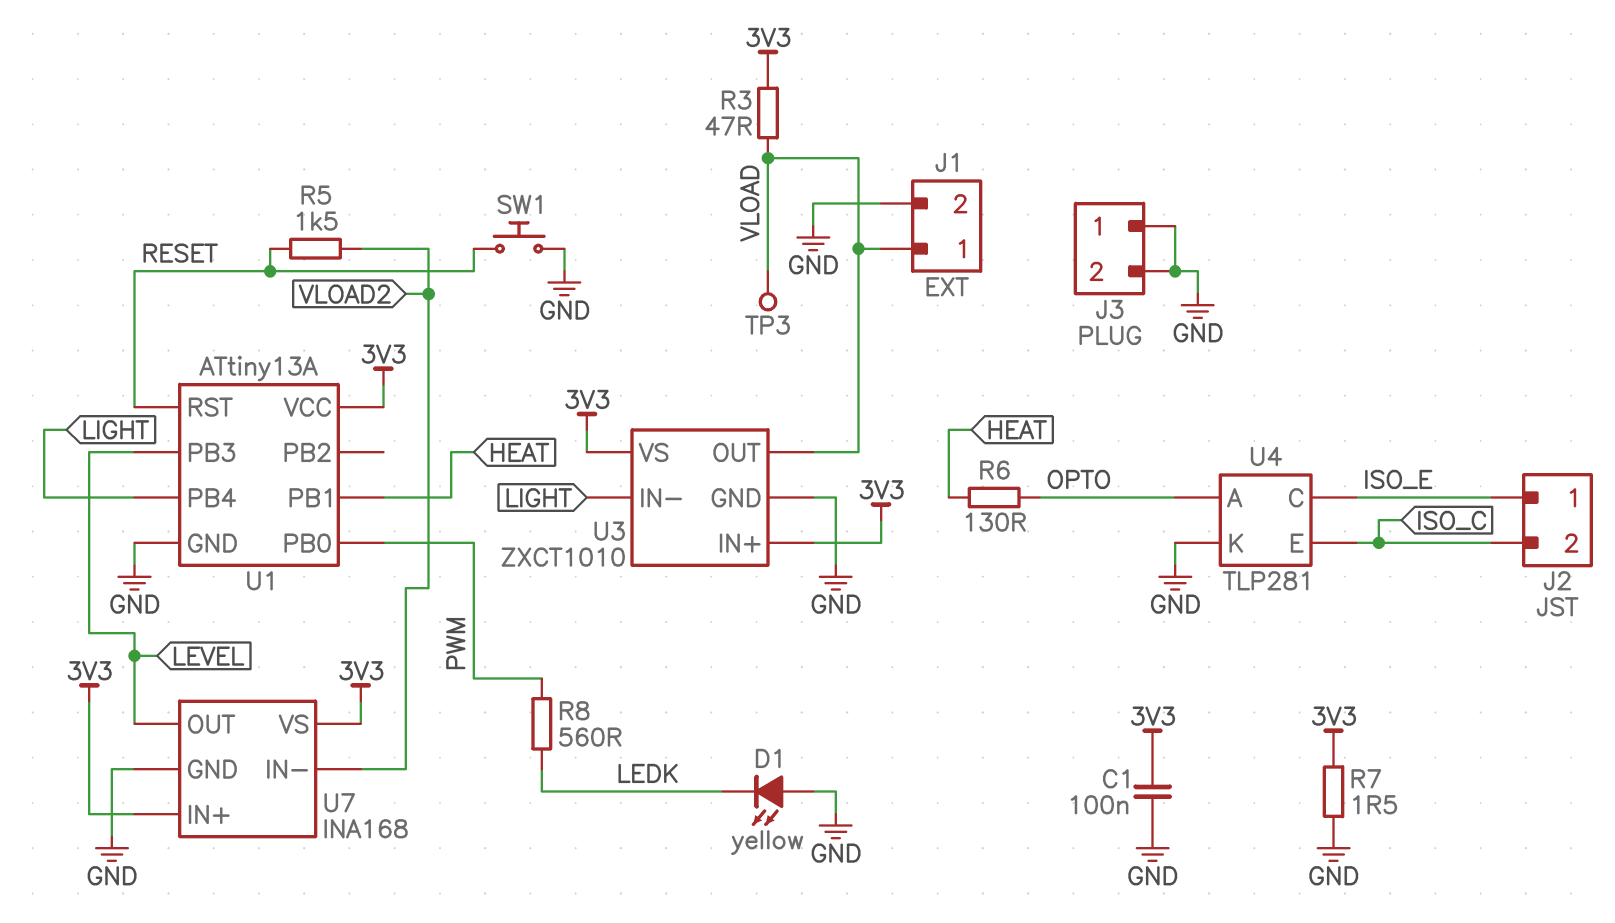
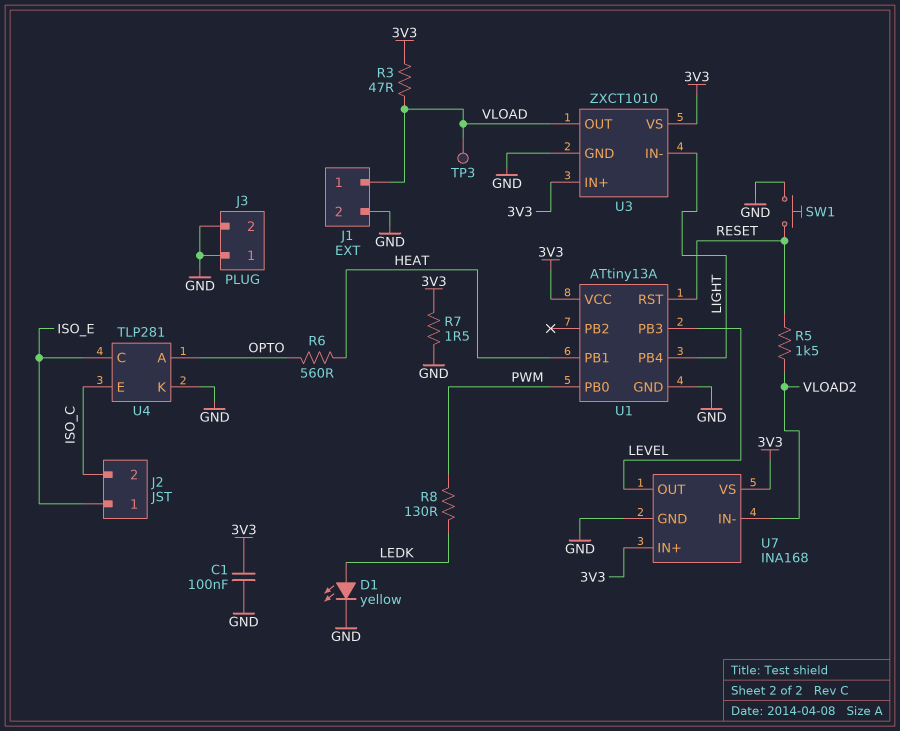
D1: LED yellow (A GND, K LEDK) -> LED yellow (A LEDK, K GND)
R6: 130 (HEAT, OPTO) -> 560 (HEAT, OPTO)
R8: 560 (LEDK, PWM) -> 130 (LEDK, PWM)

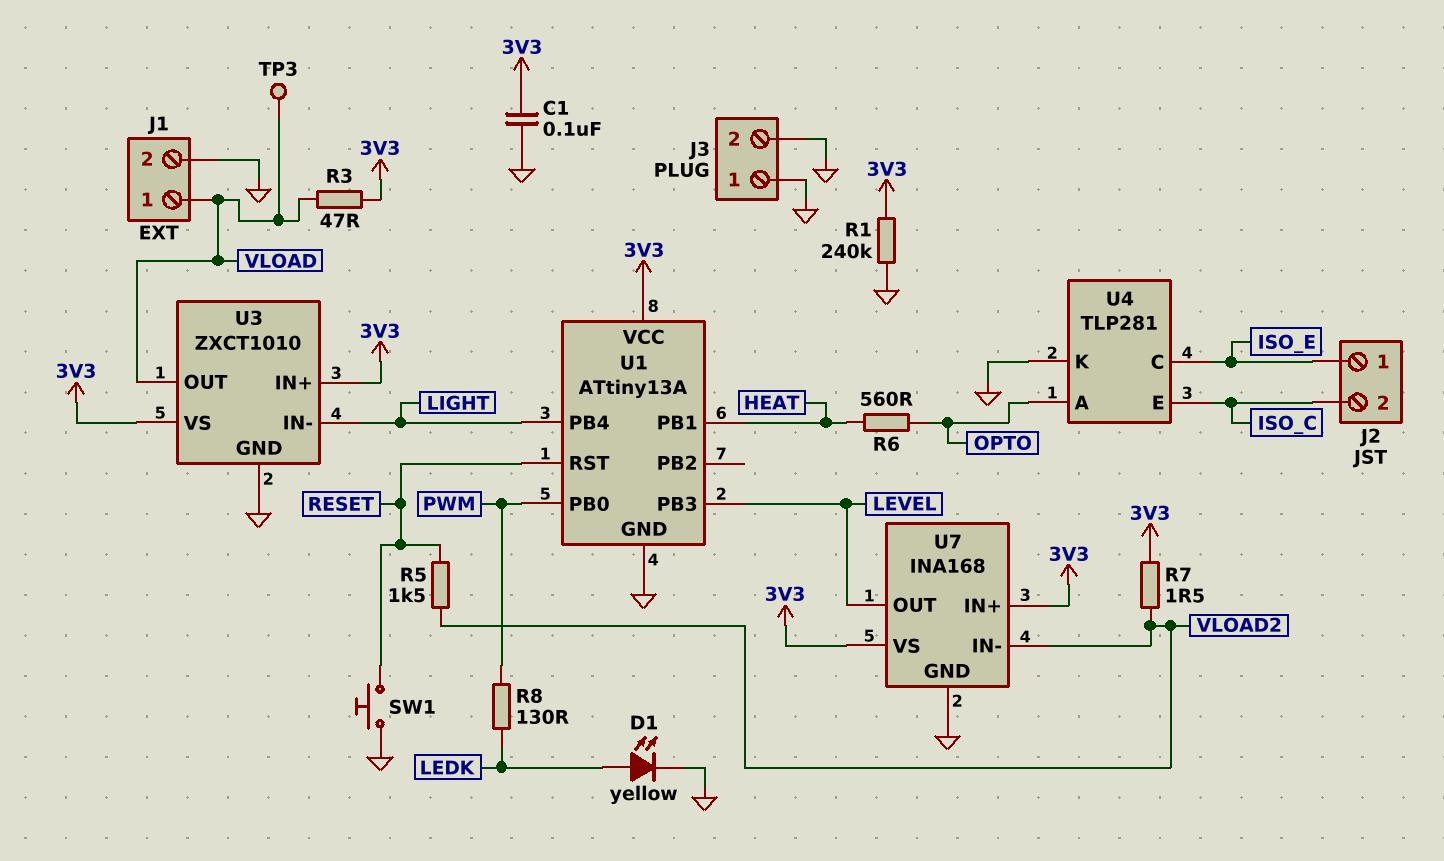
R1: none -> 240k (3V3, GND)
R7: 1.5 (3V3, GND) -> 1.5 (3V3, VLOAD2)

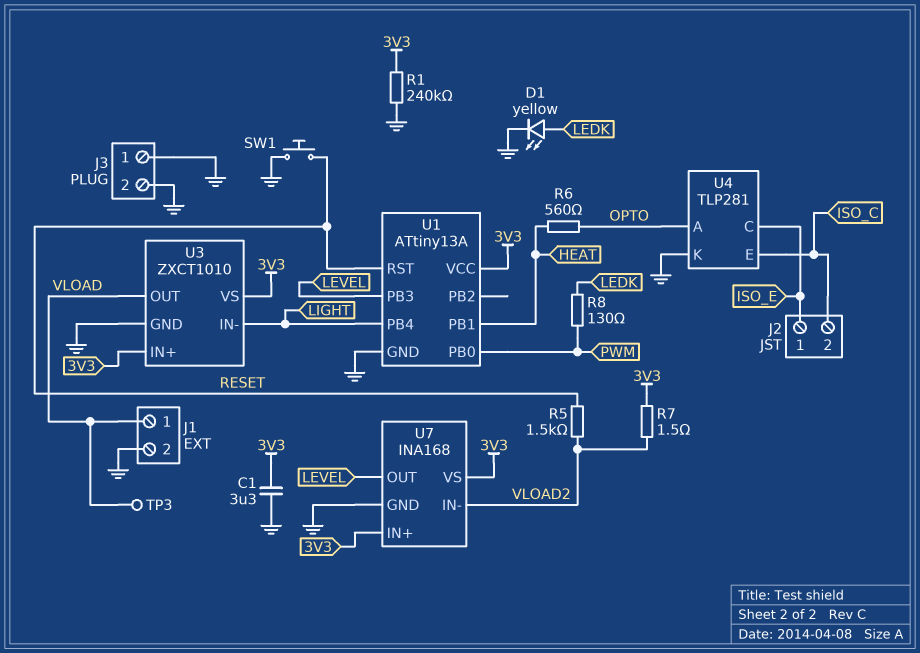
C1: 100nF (3V3, GND) -> 3.3uF (3V3, GND)
R3: 47 (3V3, VLOAD) -> none

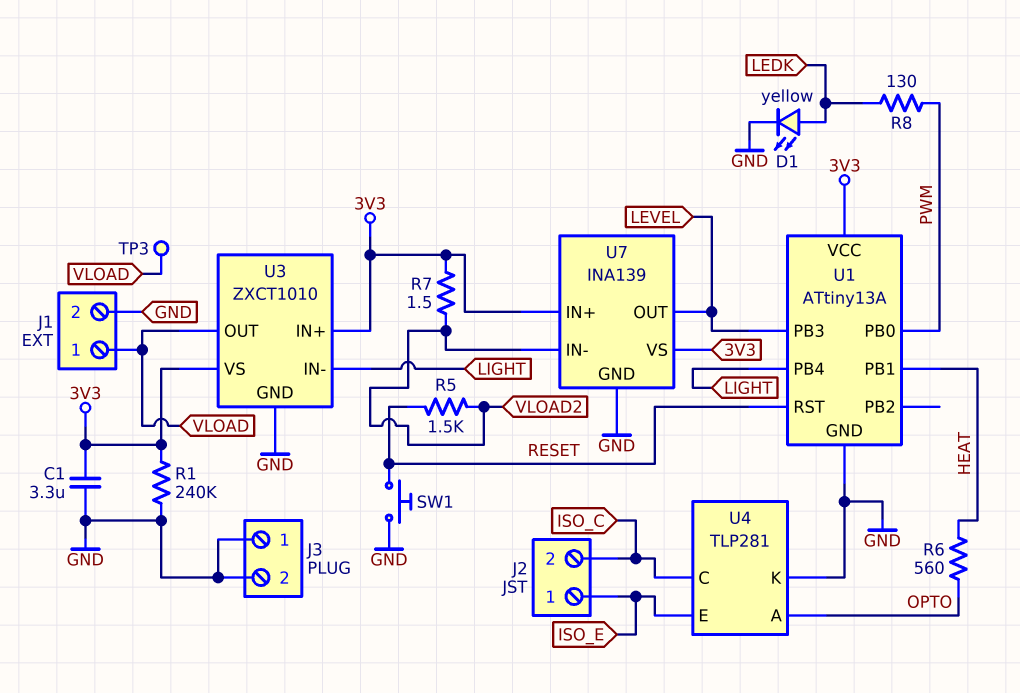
U4 pin C: ISO_E -> ISO_C
U4 pin E: ISO_C -> ISO_E
U7: INA168 -> INA139

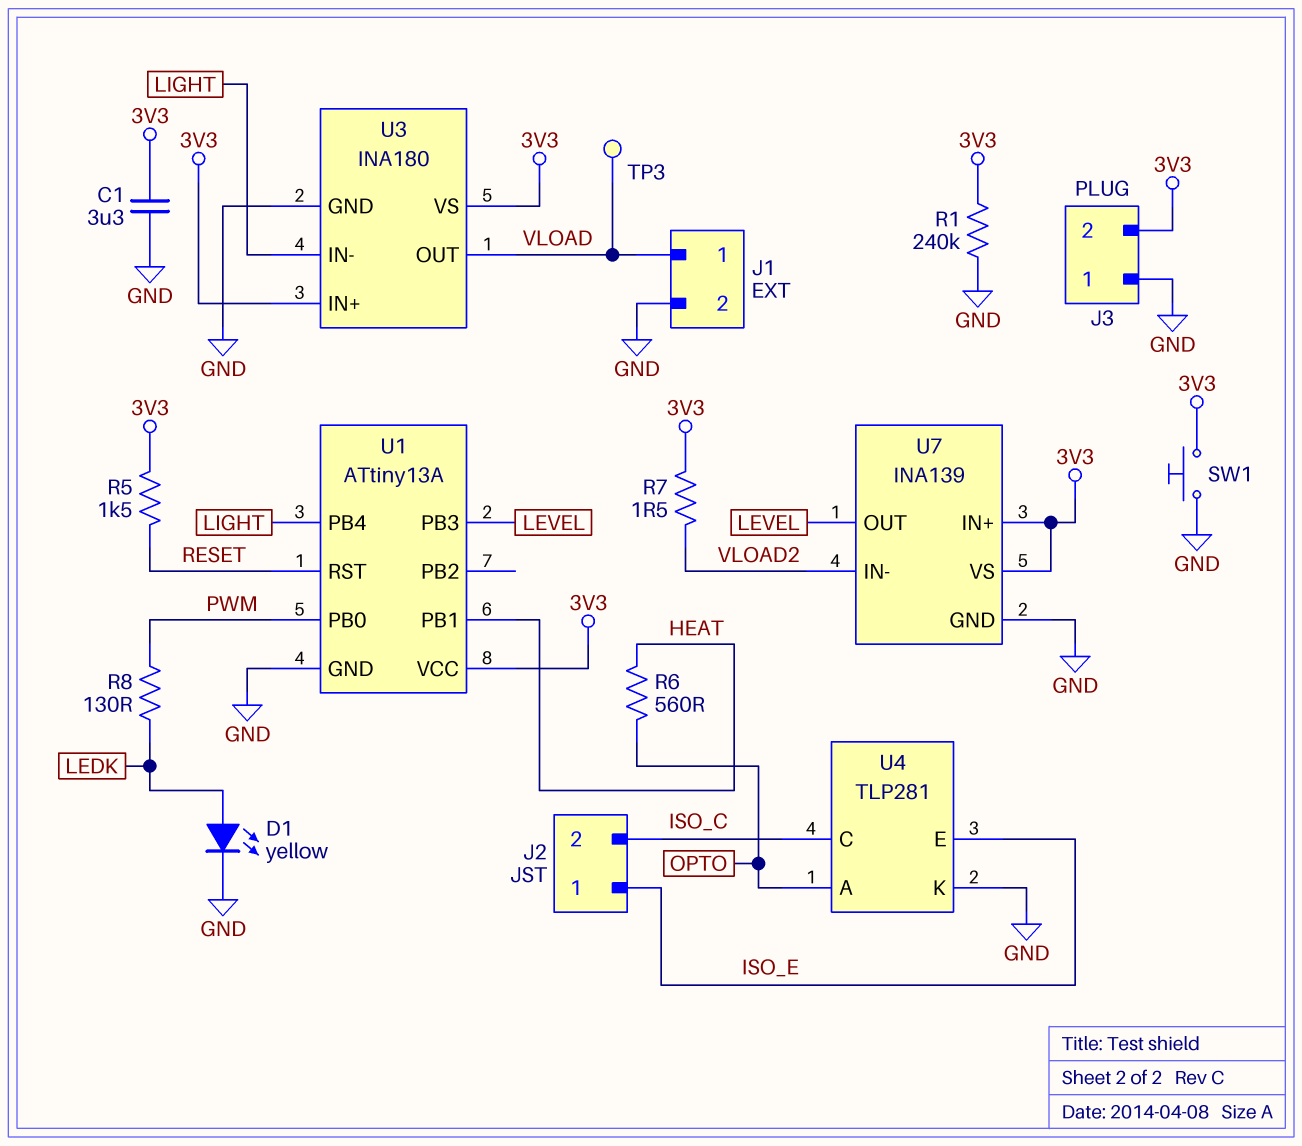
J3 pin 2: GND -> 3V3
R5: 1.5k (RESET, VLOAD2) -> 1.5k (3V3, RESET)
SW1: button (GND, RESET) -> button (3V3, GND)
U3: ZXCT1010 -> INA180

